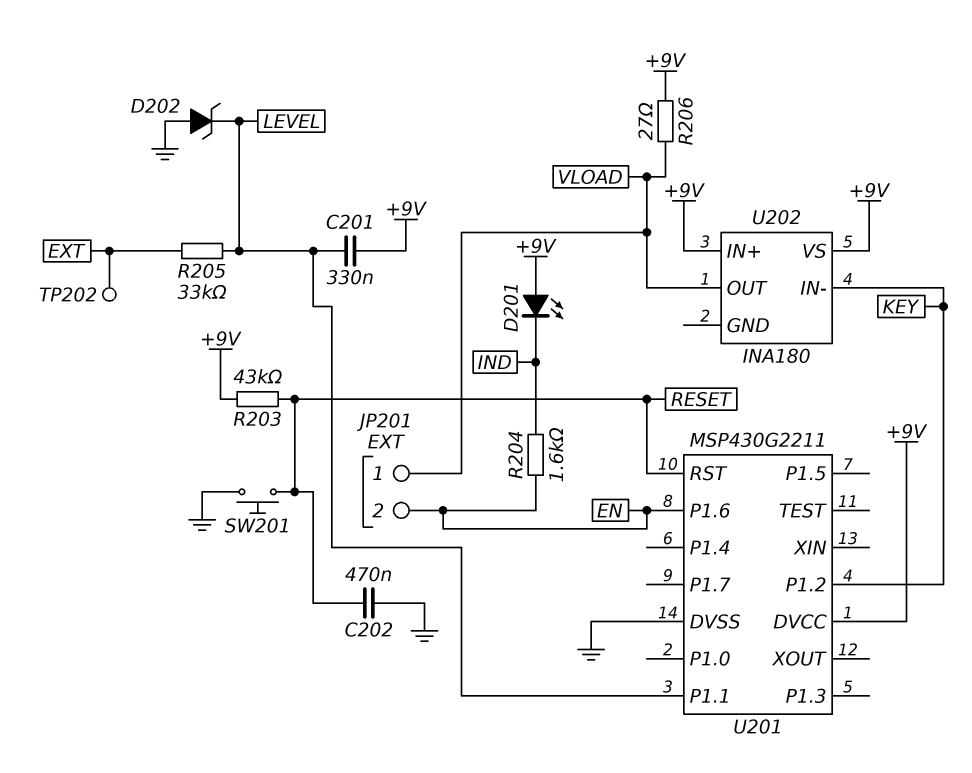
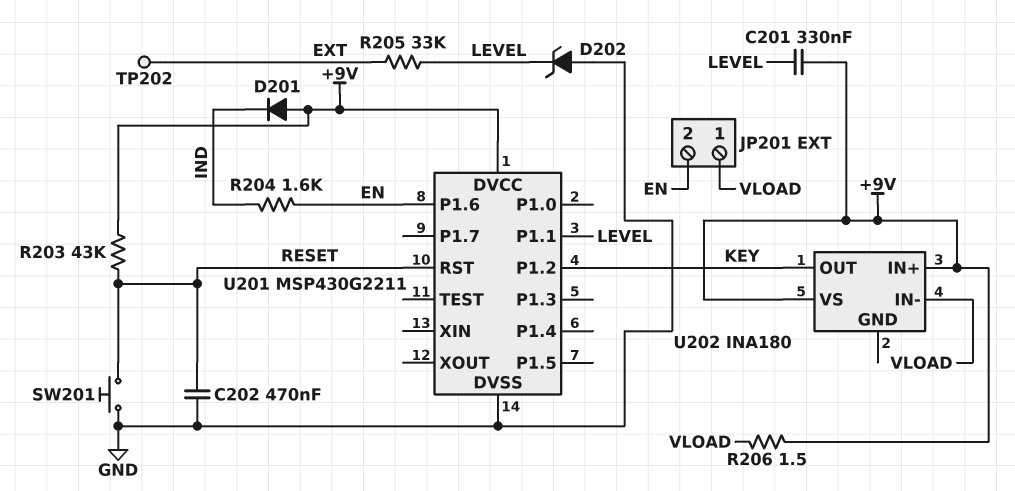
D201: LED (A +9V, K IND) -> diode (A +9V, K IND)
R206: 27 (+9V, VLOAD) -> 1.5 (+9V, VLOAD)
U202 pin IN-: KEY -> VLOAD
U202 pin OUT: VLOAD -> KEY

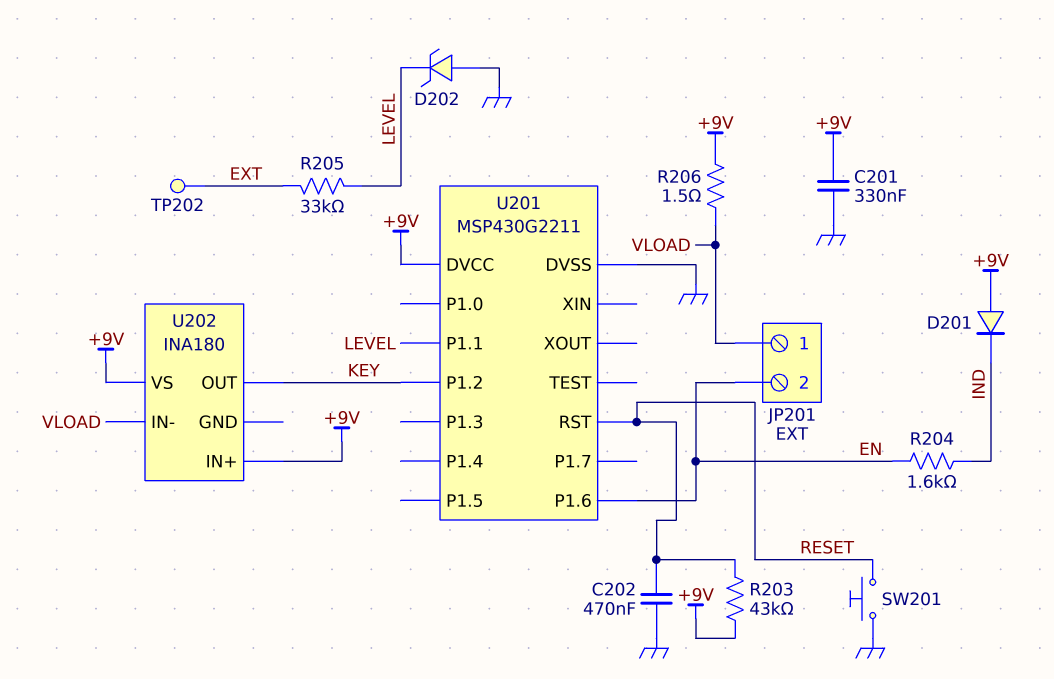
C201: 330nF (+9V, LEVEL) -> 330nF (+9V, GND)

